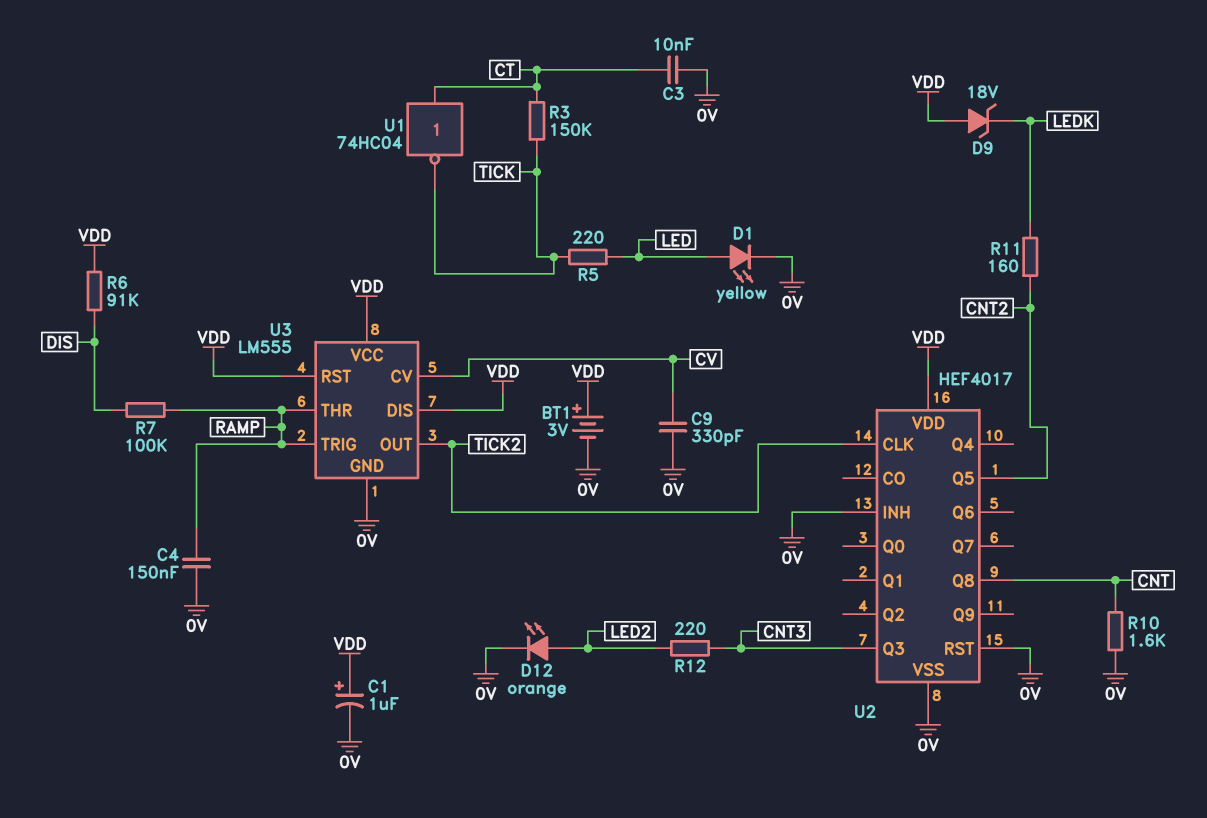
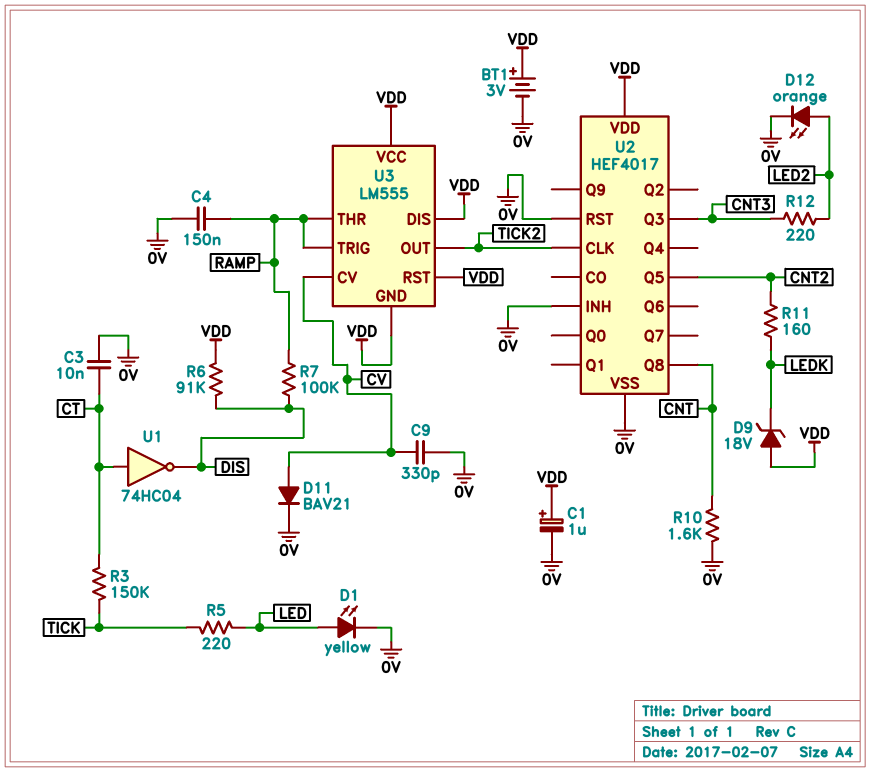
D11: none -> diode BAV21 (A CV, K 0V)
U1: NOT 74HC04 (in CT, out TICK) -> NOT 74HC04 (in CT, out DIS)
U3 pin GND: 0V -> VDD

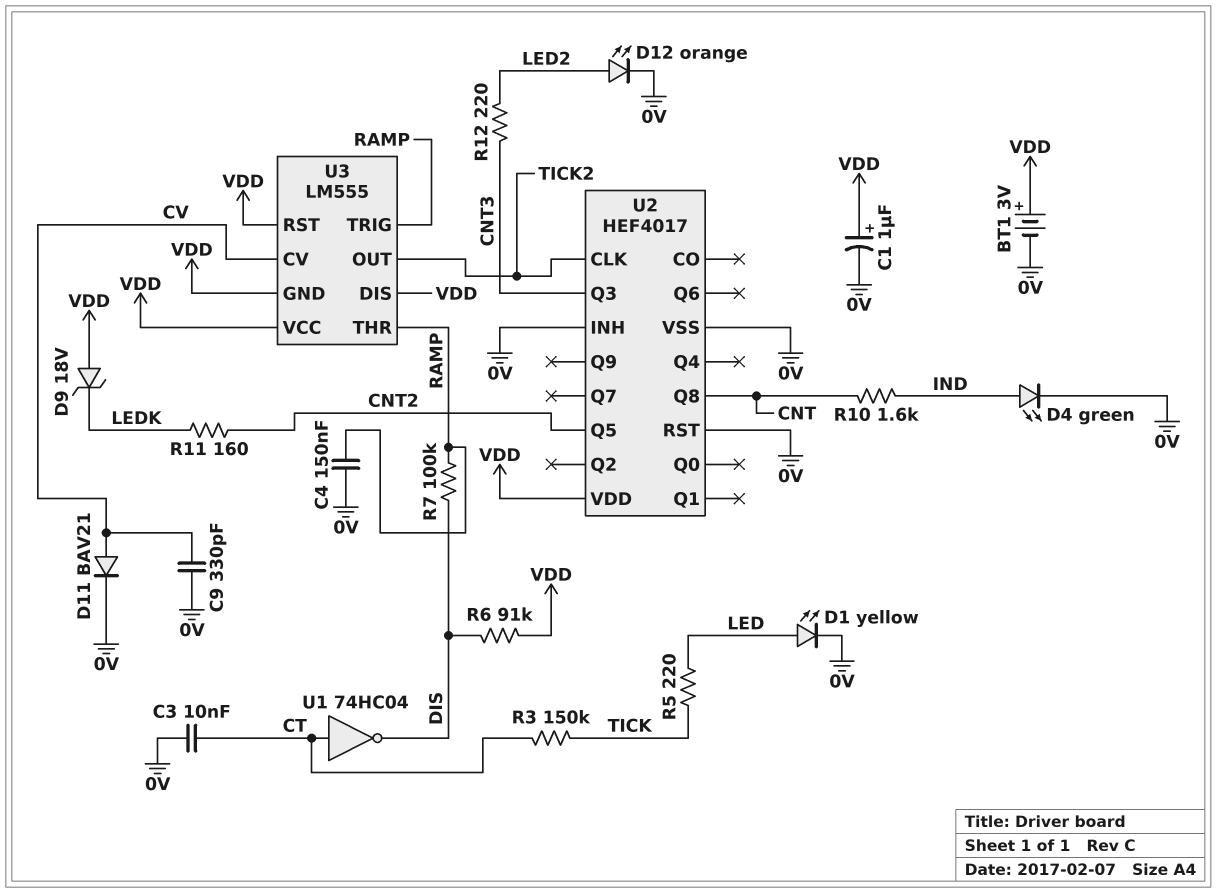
D4: none -> LED green (A IND, K 0V)
R10: 1.6k (0V, CNT) -> 1.6k (CNT, IND)

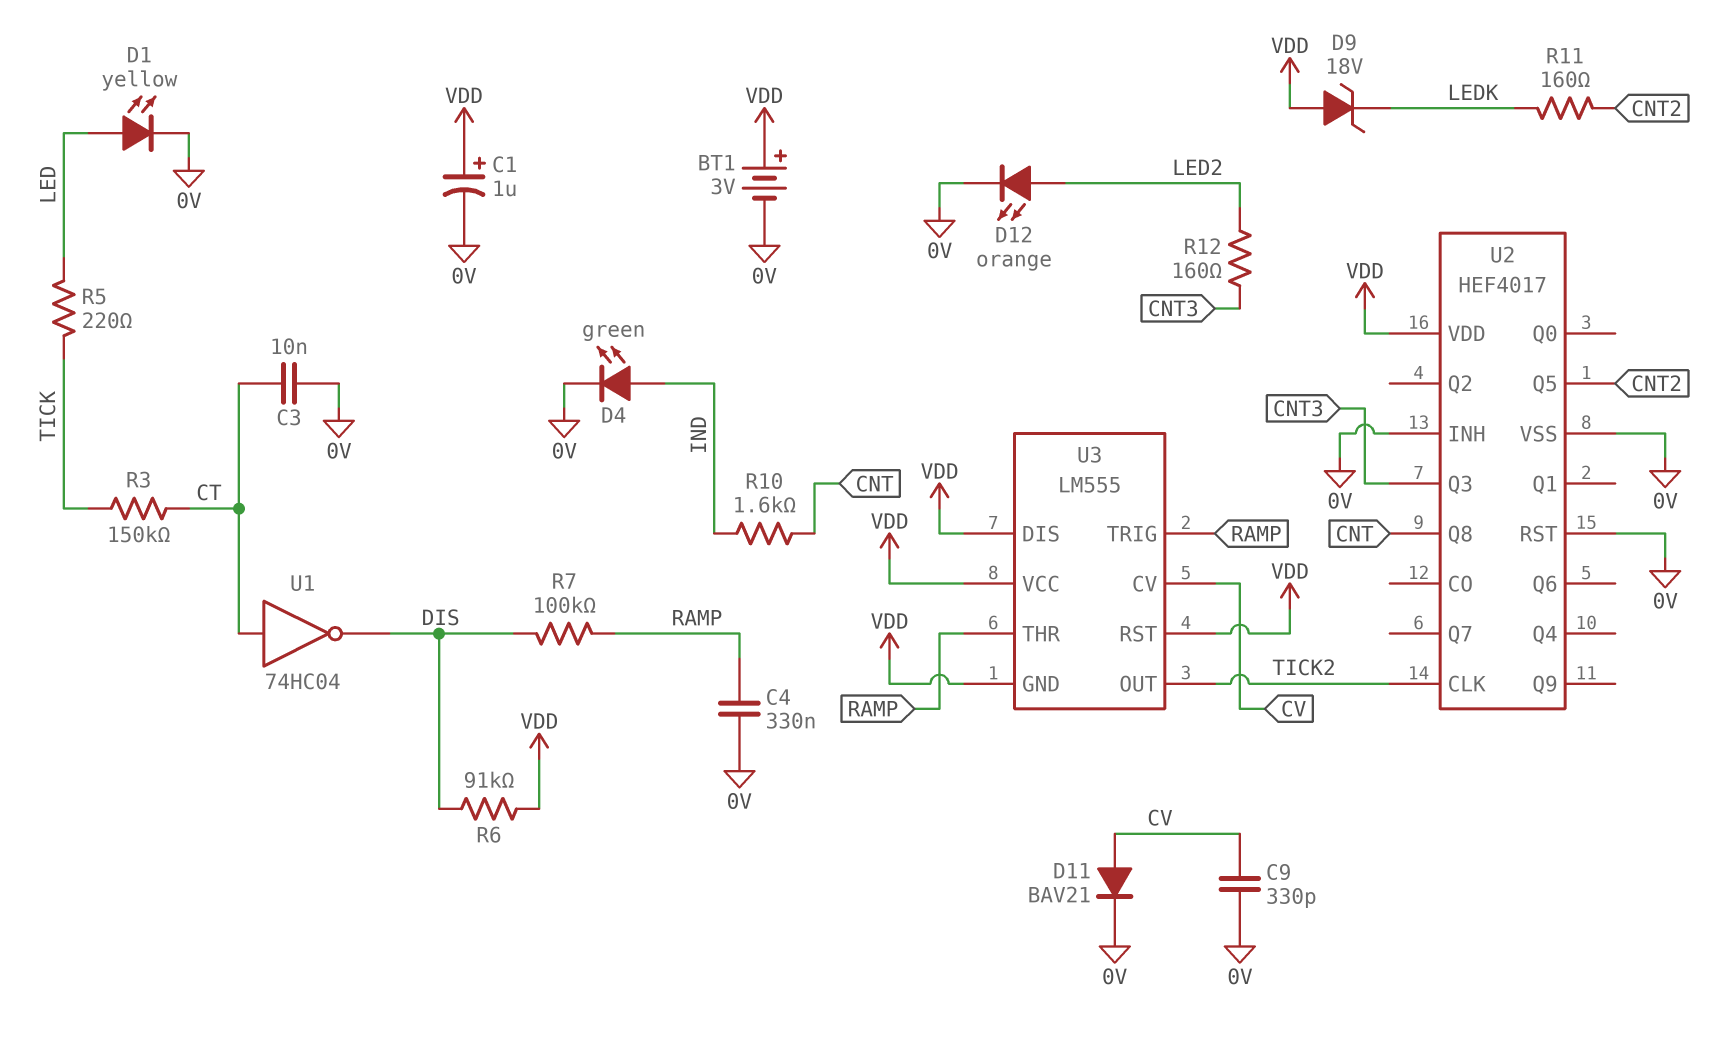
C4: 150nF (0V, RAMP) -> 330nF (0V, RAMP)
R12: 220 (CNT3, LED2) -> 160 (CNT3, LED2)

